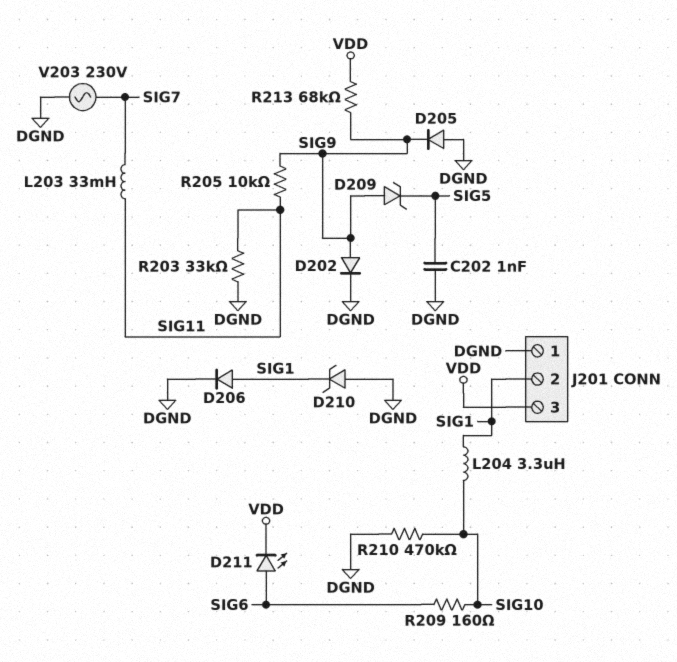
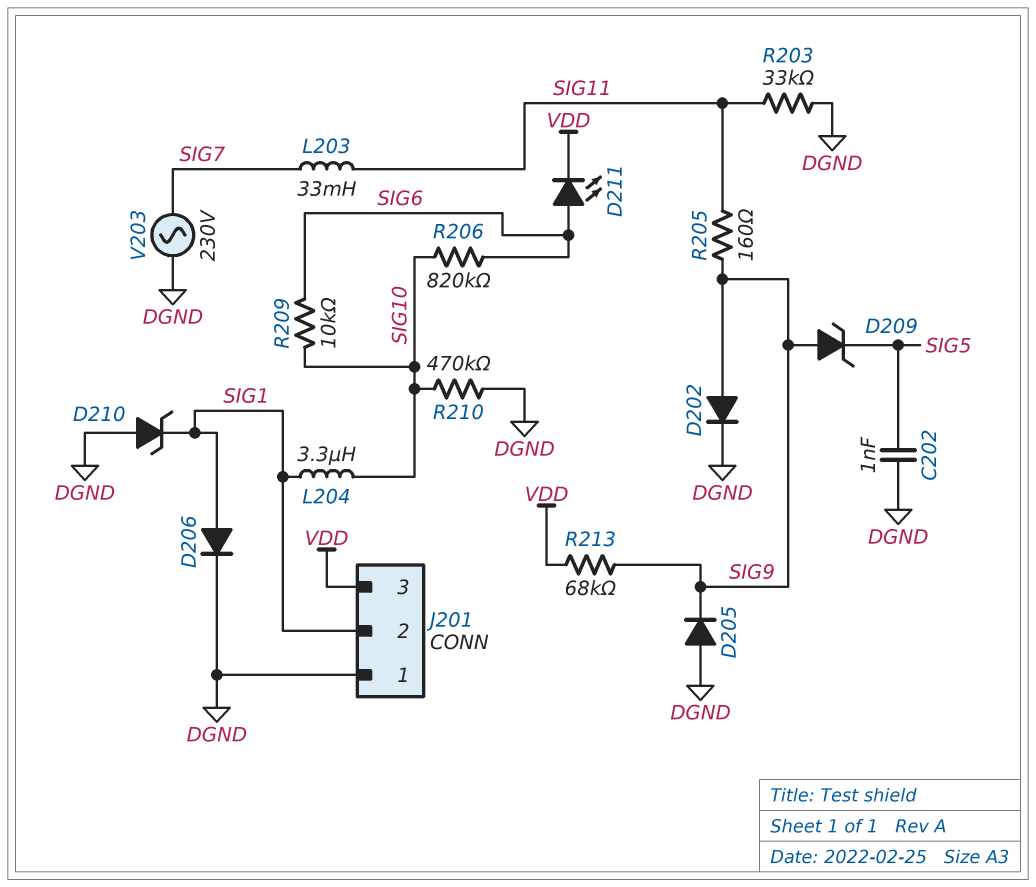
R205: 10k (SIG9, SIG11) -> 160 (SIG9, SIG11)
R206: none -> 820k (SIG6, SIG10)
R209: 160 (SIG6, SIG10) -> 10k (SIG6, SIG10)

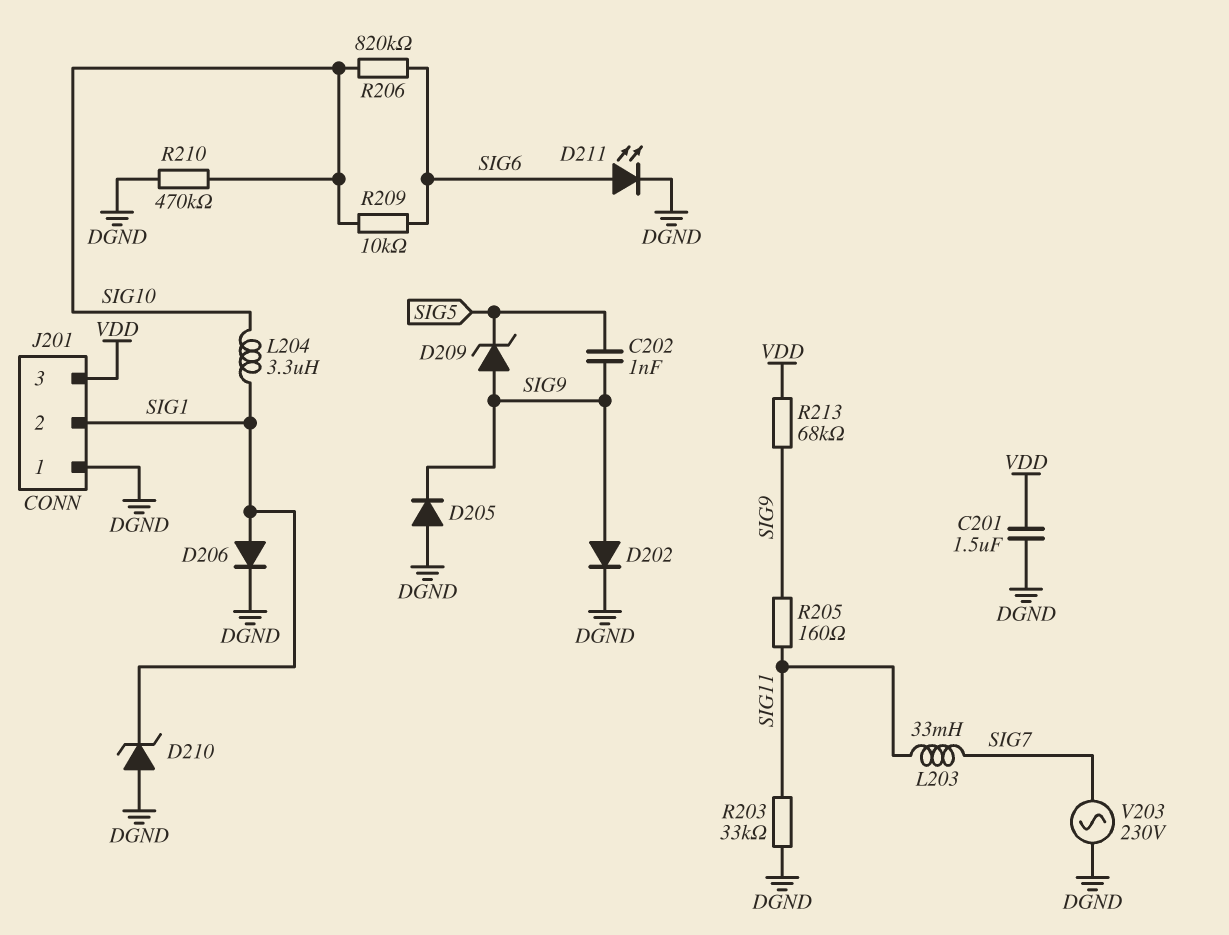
C201: none -> 1.5uF (DGND, VDD)
C202: 1nF (DGND, SIG5) -> 1nF (SIG5, SIG9)
D211: LED (A SIG6, K VDD) -> LED (A SIG6, K DGND)

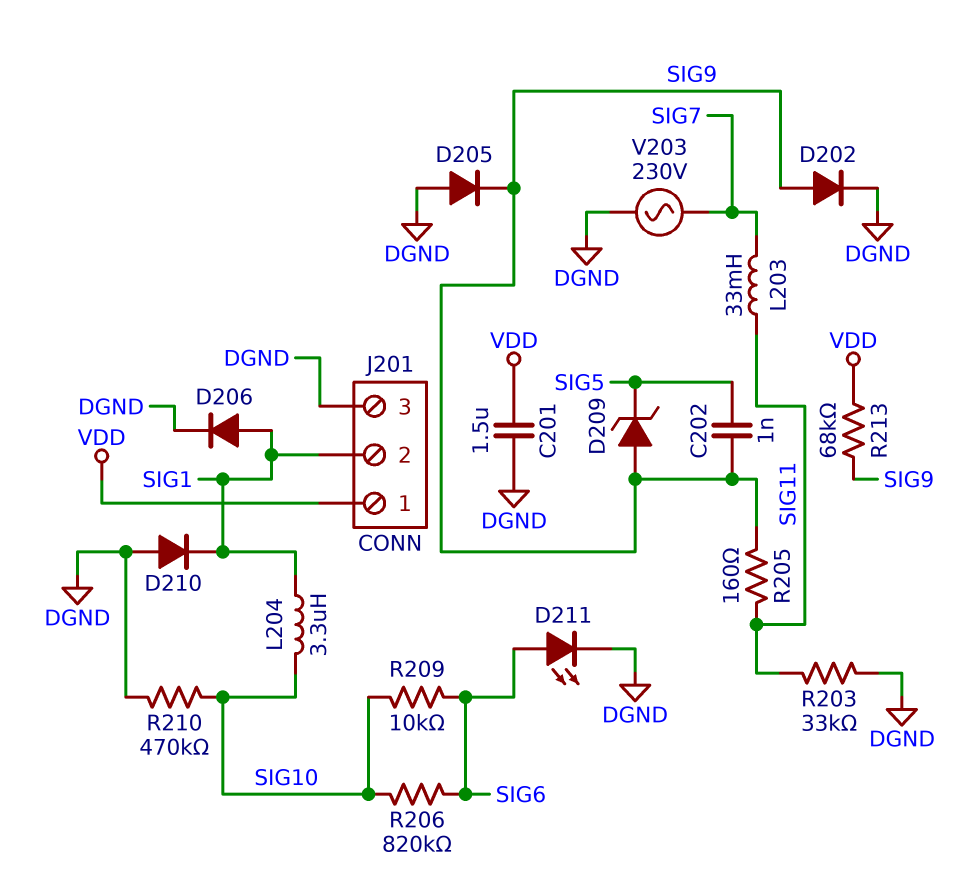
D210: zener (A DGND, K SIG1) -> diode (A DGND, K SIG1)
J201 pin 1: DGND -> VDD
J201 pin 3: VDD -> DGND

